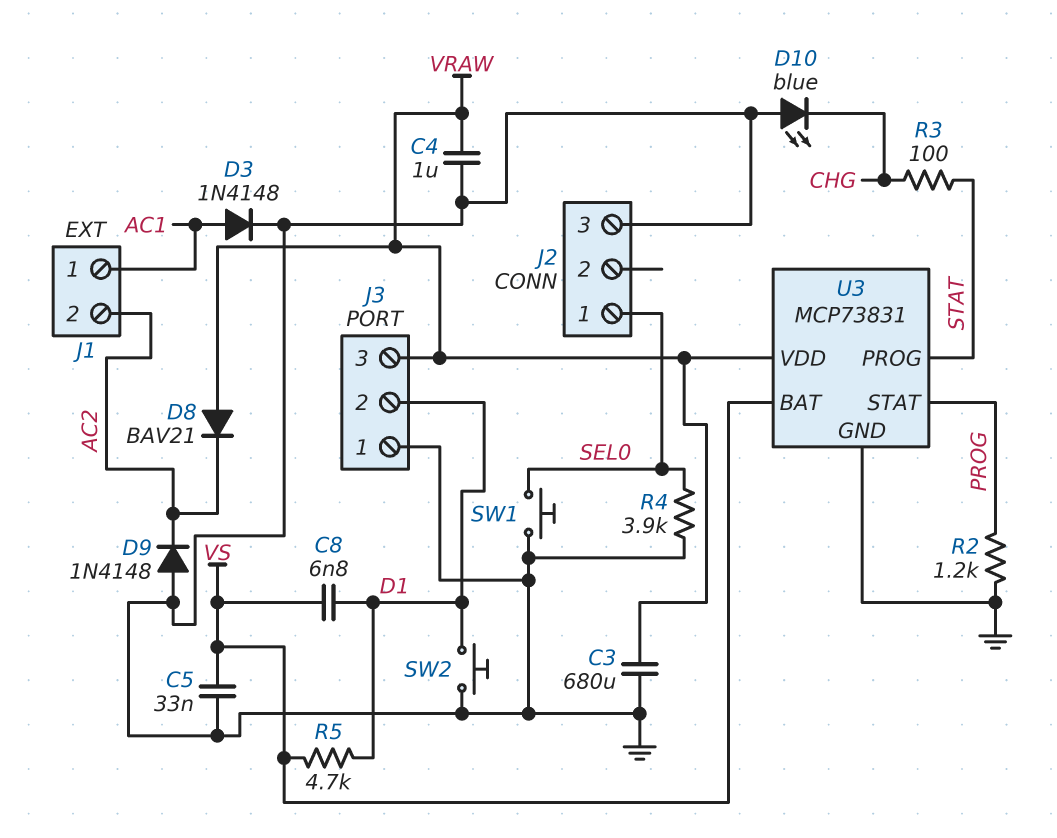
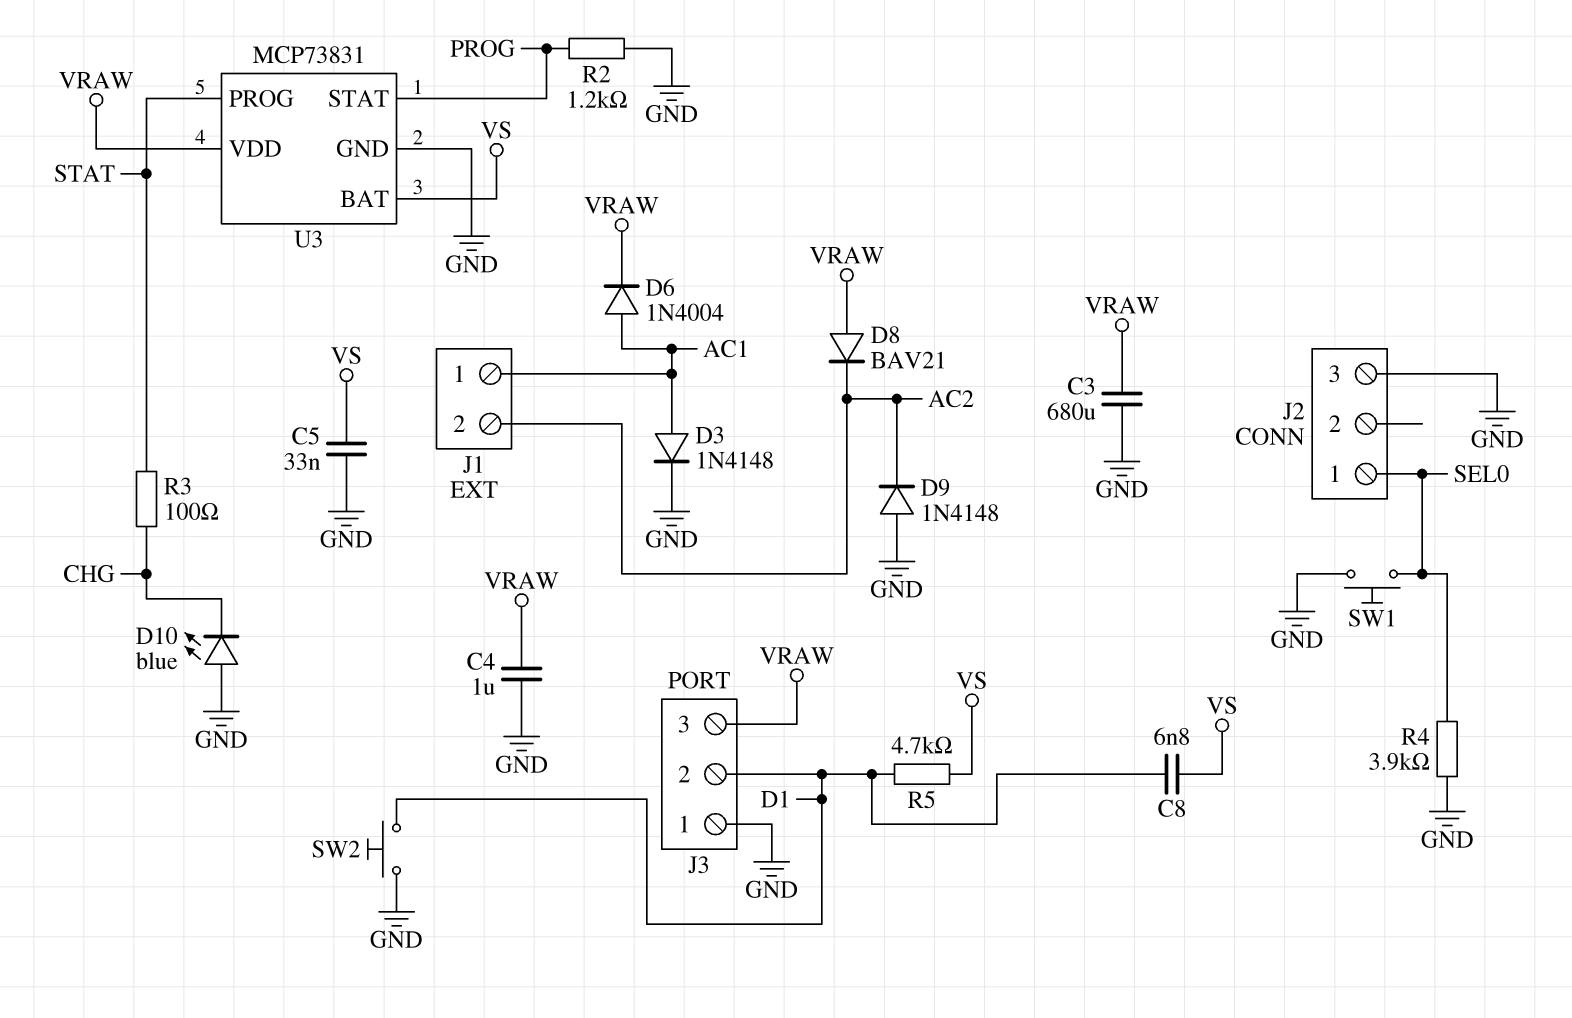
D6: none -> diode 1N4004 (A AC1, K VRAW)

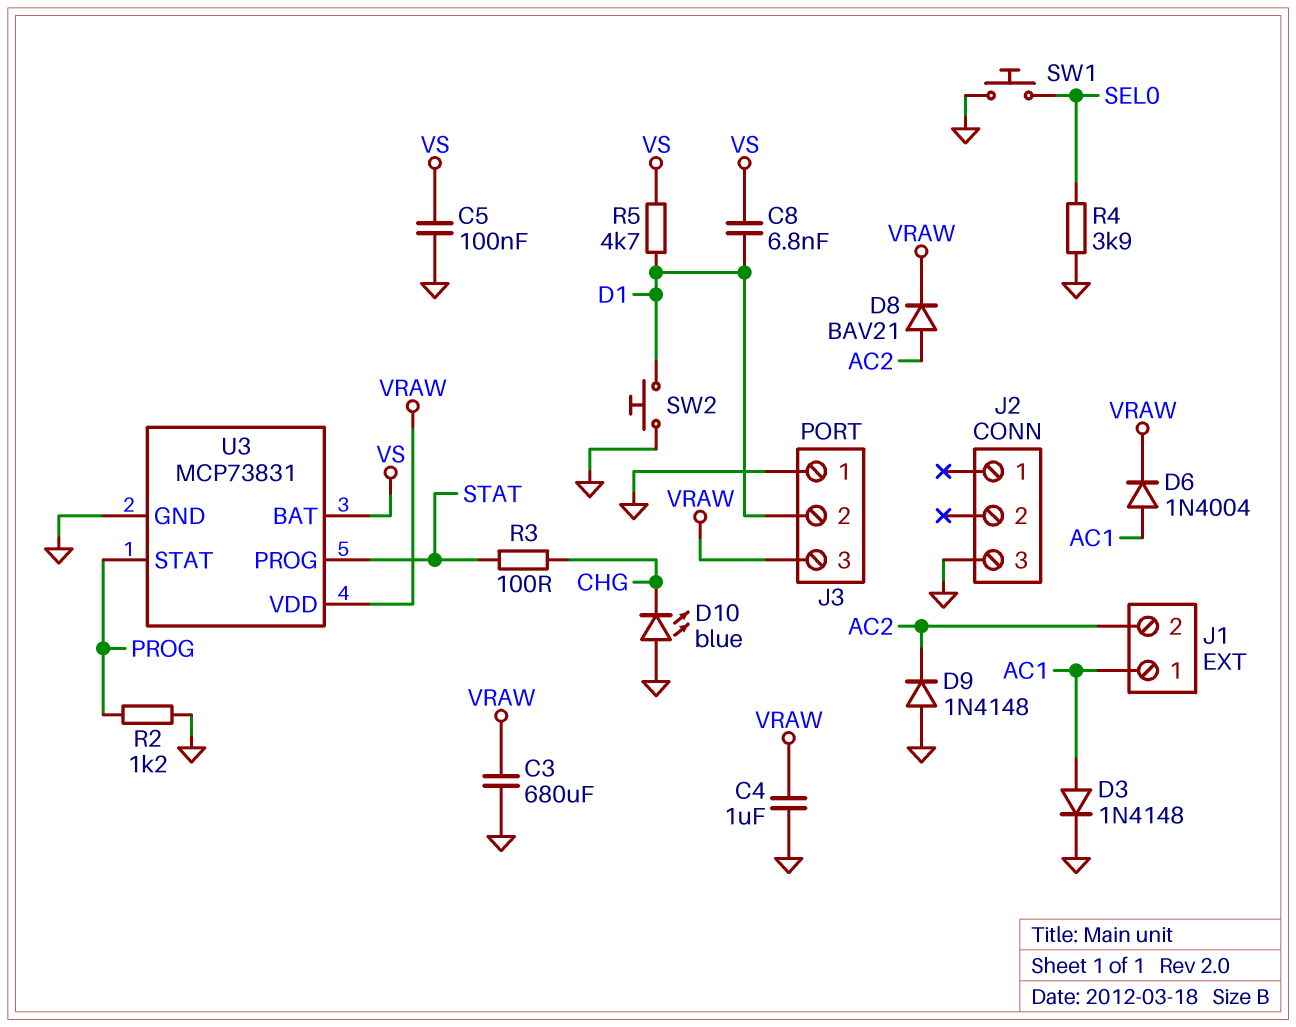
C5: 33nF (GND, VS) -> 100nF (GND, VS)
D8: diode BAV21 (A VRAW, K AC2) -> diode BAV21 (A AC2, K VRAW)
J2 pin 1: SEL0 -> none

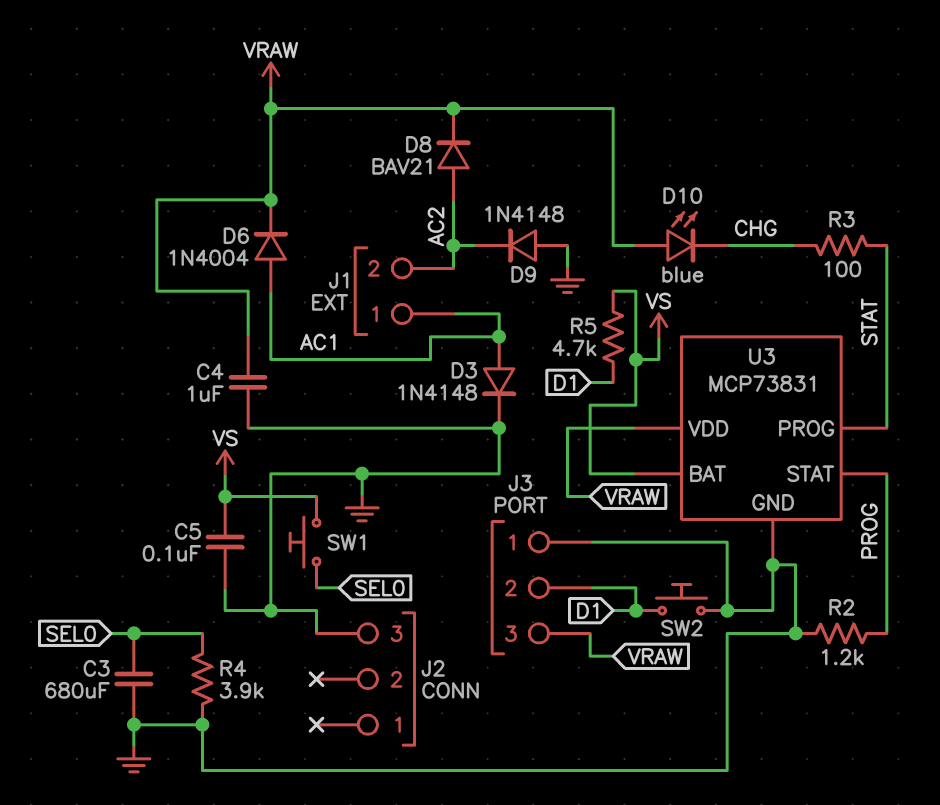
C3: 680uF (GND, VRAW) -> 680uF (GND, SEL0)
C8: 6.8nF (D1, VS) -> none
D10: LED blue (A GND, K CHG) -> LED blue (A VRAW, K CHG)
SW1: button (GND, SEL0) -> button (SEL0, VS)

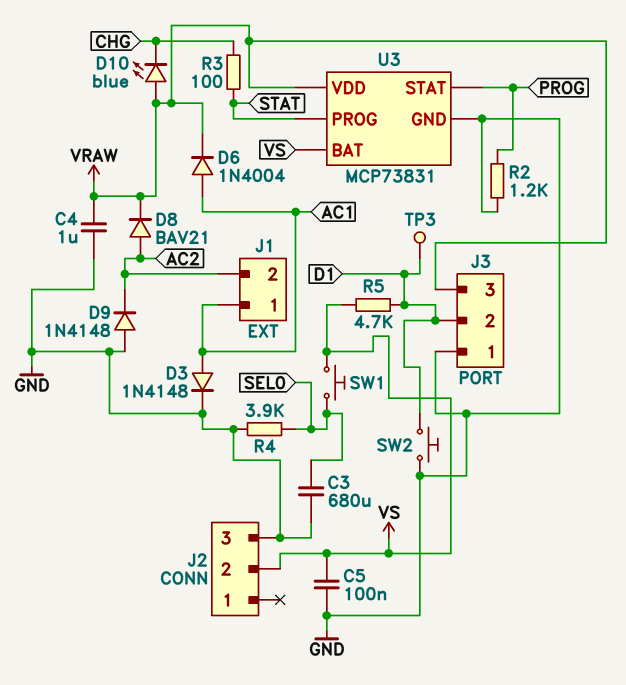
J2 pin 2: none -> VS
TP3: none -> test point (D1)

